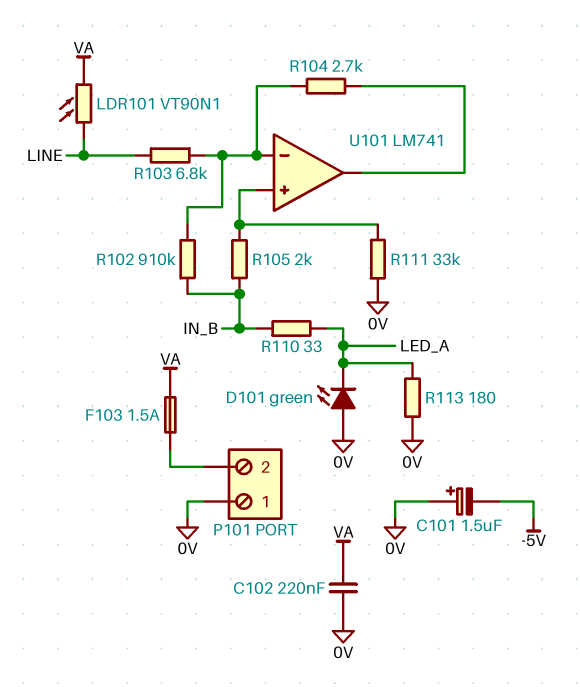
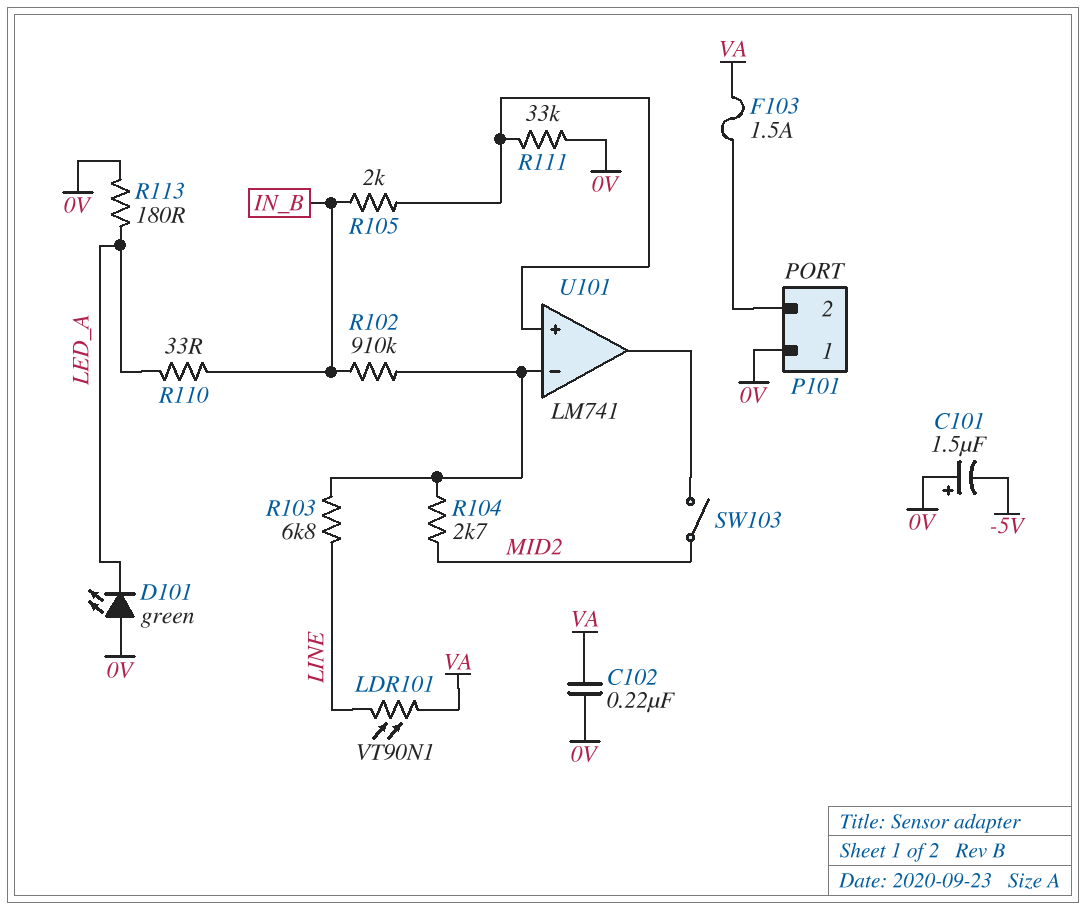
R104: 2.7k (U101/in-, U101/out) -> 2.7k (MID2, U101/in-)
SW103: none -> switch (MID2, U101/out)

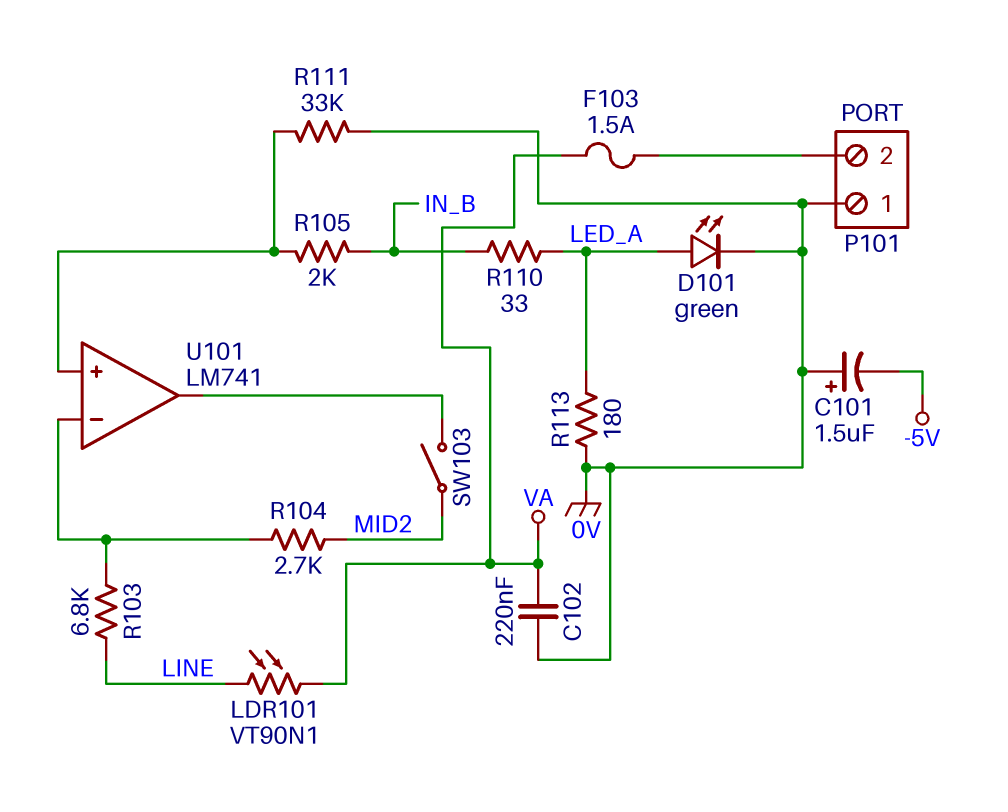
D101: LED green (A 0V, K LED_A) -> LED green (A LED_A, K 0V)
R102: 910k (IN_B, U101/in-) -> none

